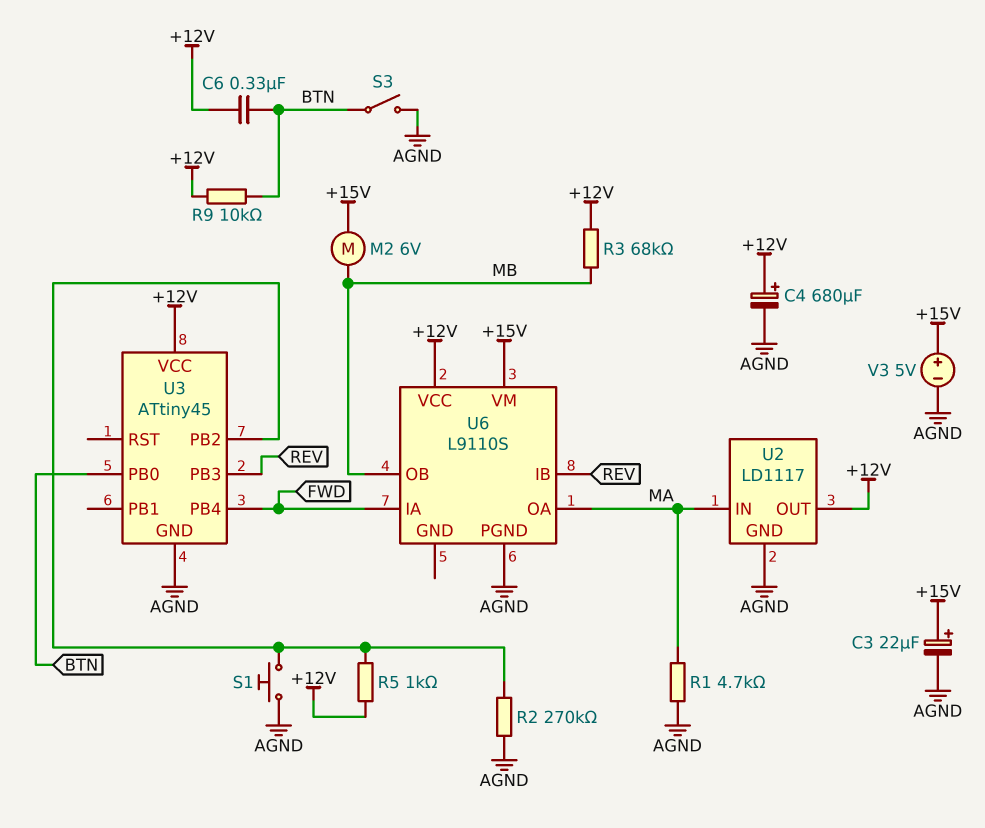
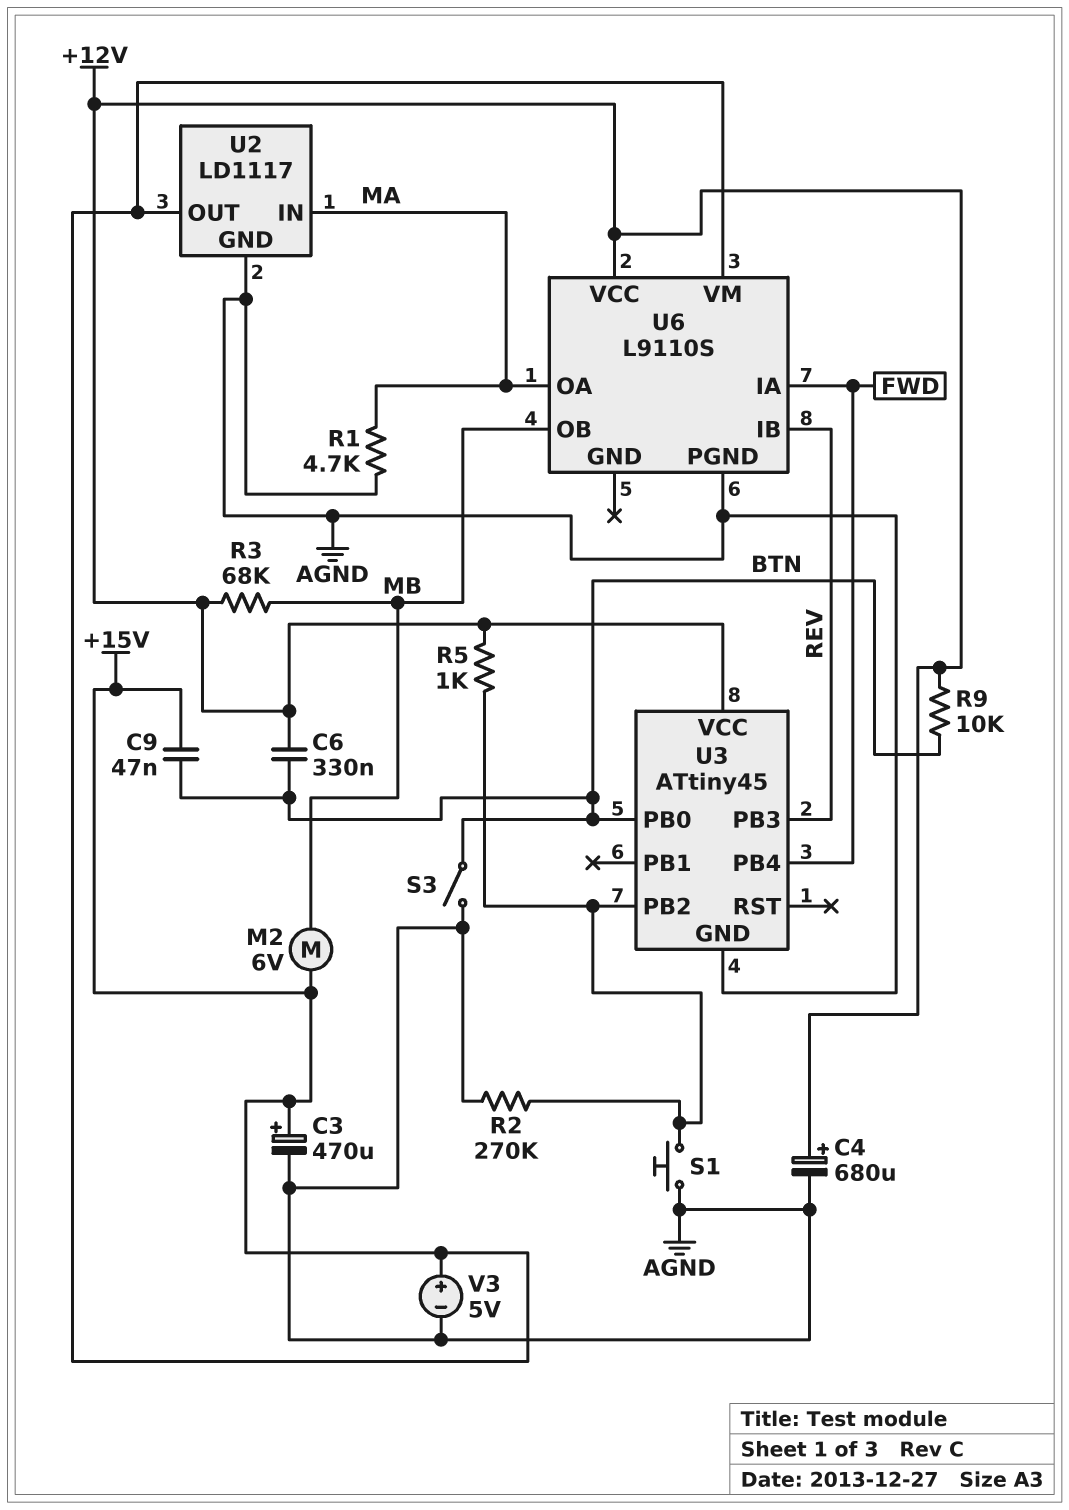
C3: 22uF (plus +15V, minus AGND) -> 470uF (plus +15V, minus AGND)
C9: none -> 47nF (+15V, BTN)
U2 pin OUT: +12V -> +15V

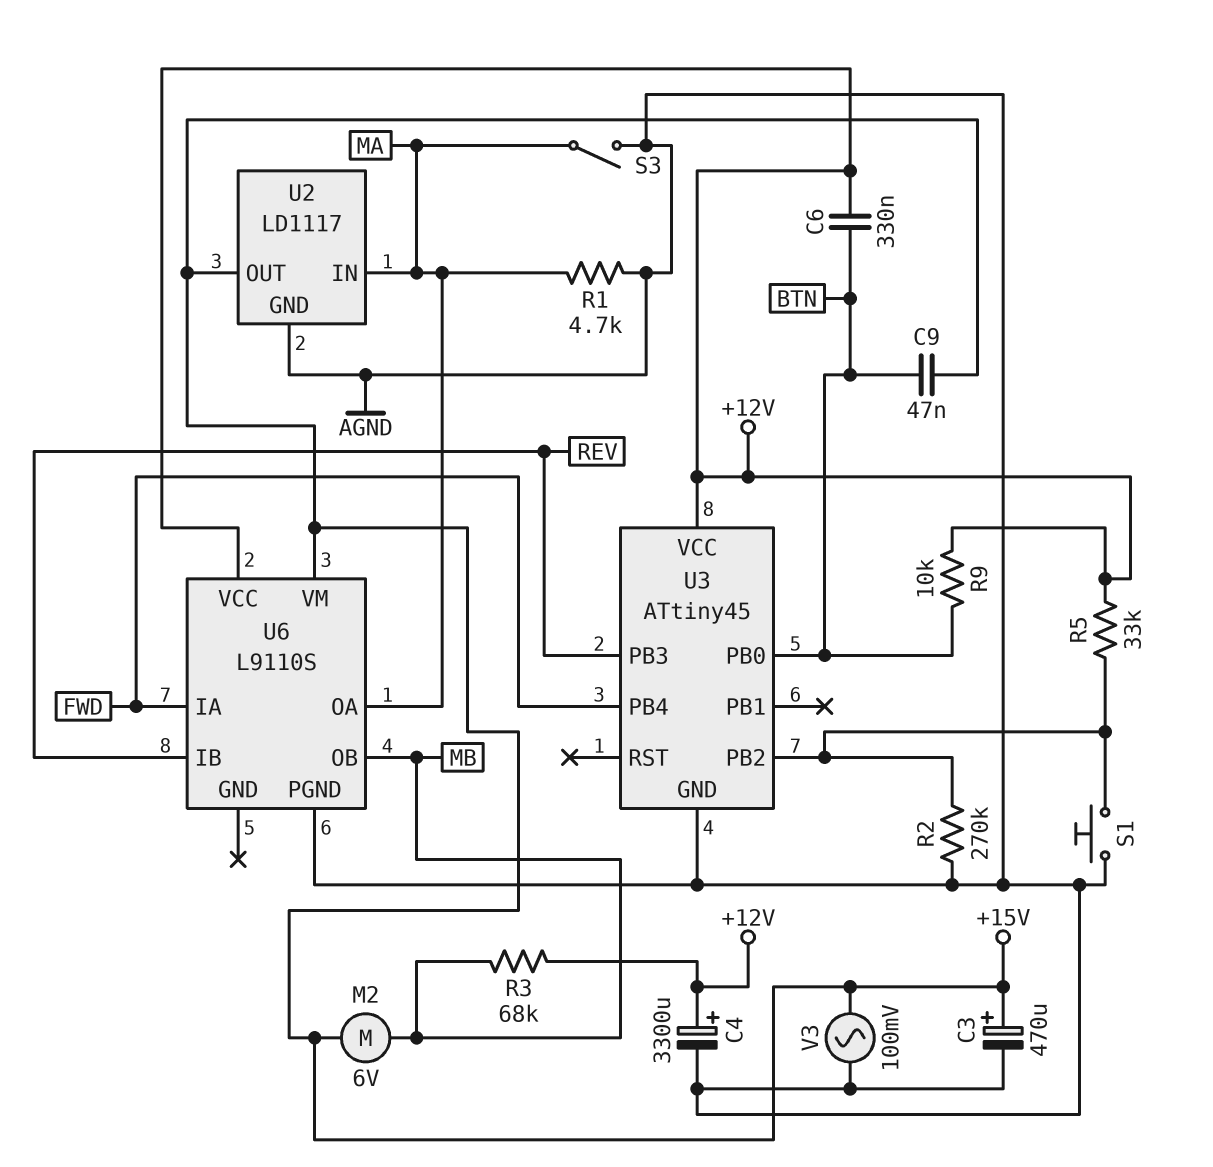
C4: 680uF (plus +12V, minus AGND) -> 3300uF (plus +12V, minus AGND)
R5: 1k (+12V, U3/PB2) -> 33k (+12V, U3/PB2)
S3: switch (AGND, BTN) -> switch (AGND, MA)
V3: 5V (plus +15V, minus AGND) -> AC 100mV (+15V, AGND)

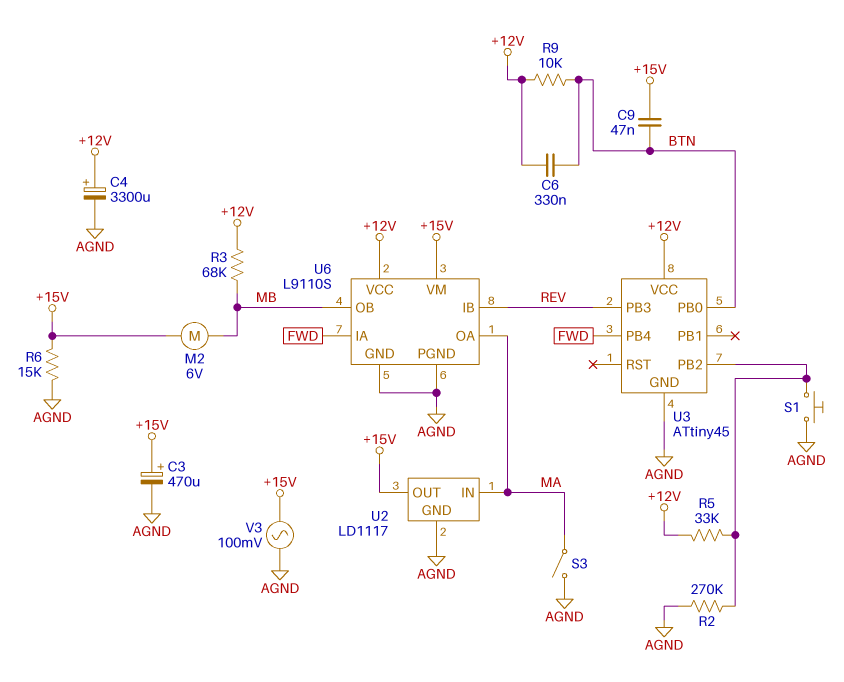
R1: 4.7k (AGND, MA) -> none
R6: none -> 15k (+15V, AGND)
U6 pin GND: none -> AGND

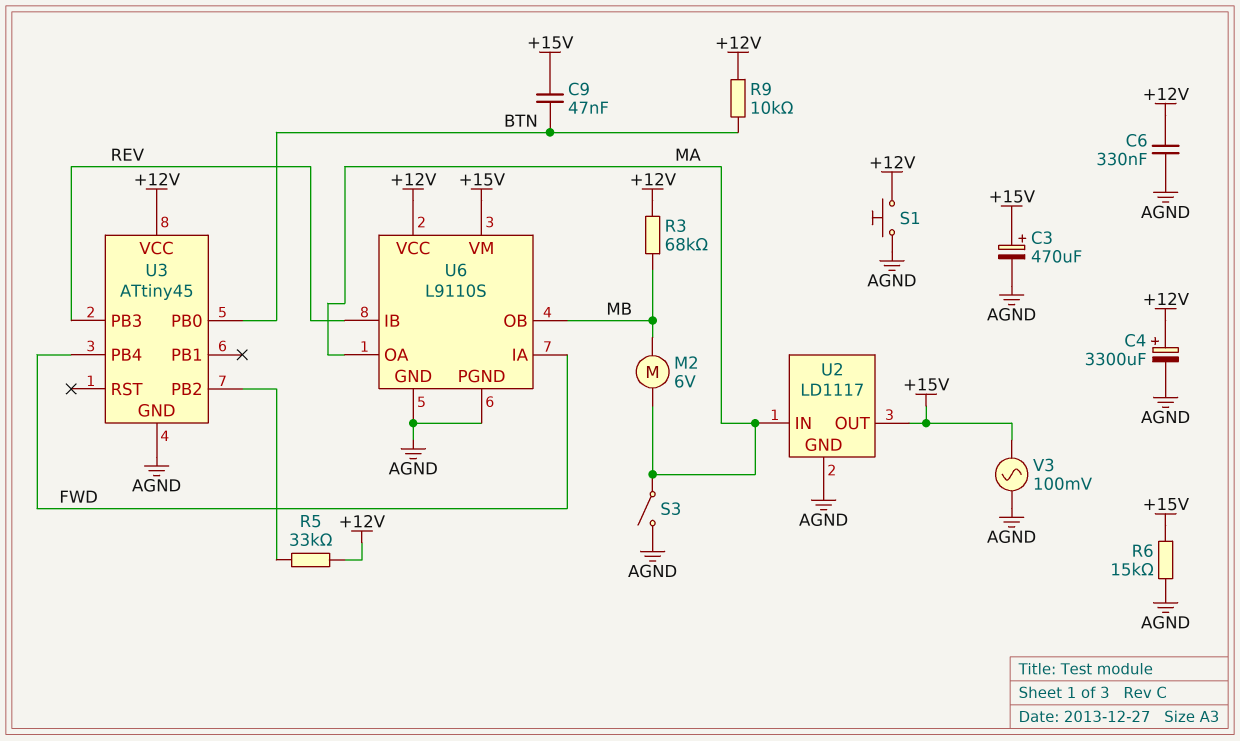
C6: 330nF (+12V, BTN) -> 330nF (+12V, AGND)
M2: motor 6V (+15V, MB) -> motor 6V (MA, MB)
R2: 270k (AGND, U3/PB2) -> none
S1: button (AGND, U3/PB2) -> button (+12V, AGND)

